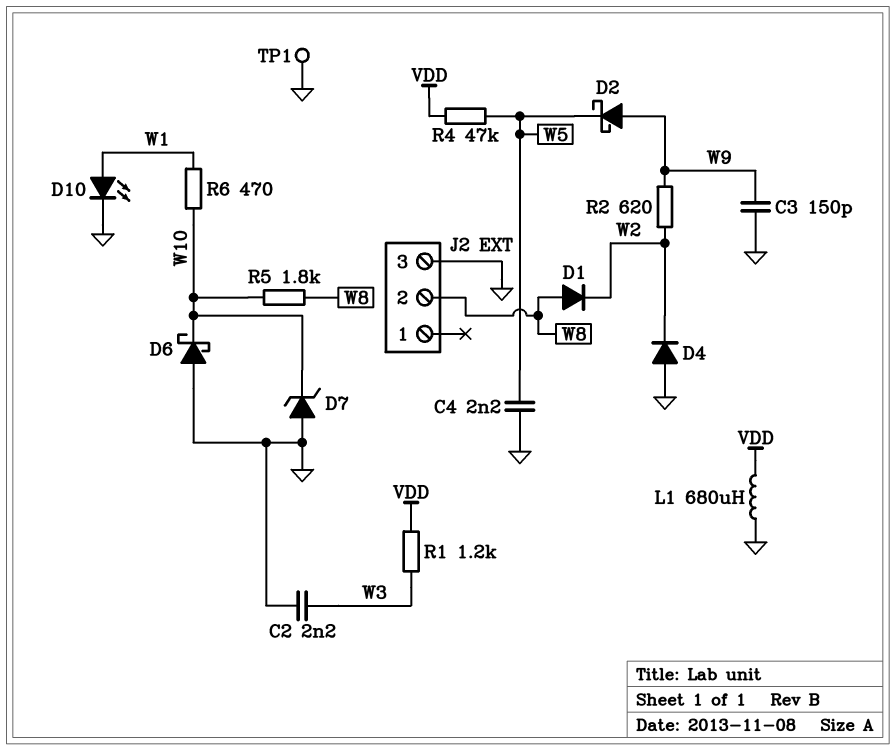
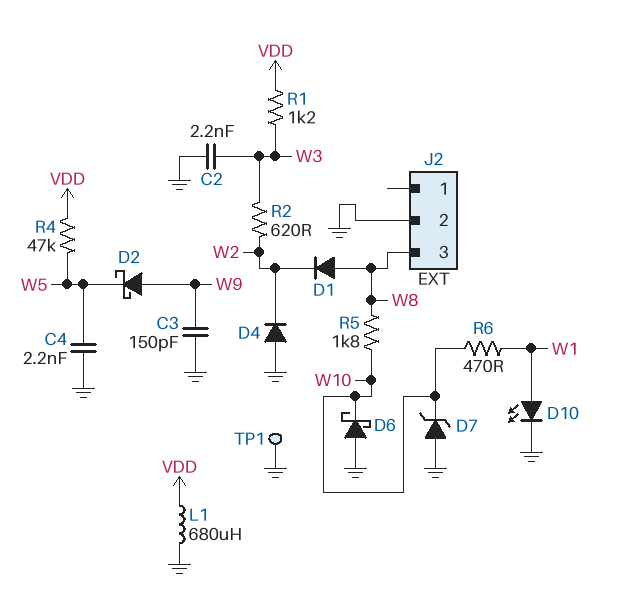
J2 pin 2: W8 -> GND
J2 pin 3: GND -> W8
R2: 620 (W2, W9) -> 620 (W2, W3)

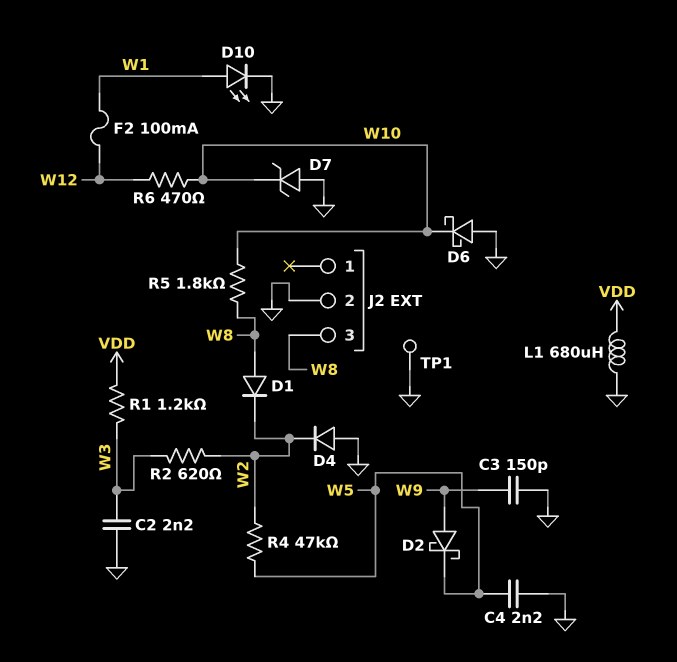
F2: none -> 100mA (W1, W12)
R4: 47k (VDD, W5) -> 47k (W2, W5)
R6: 470 (W1, W10) -> 470 (W10, W12)

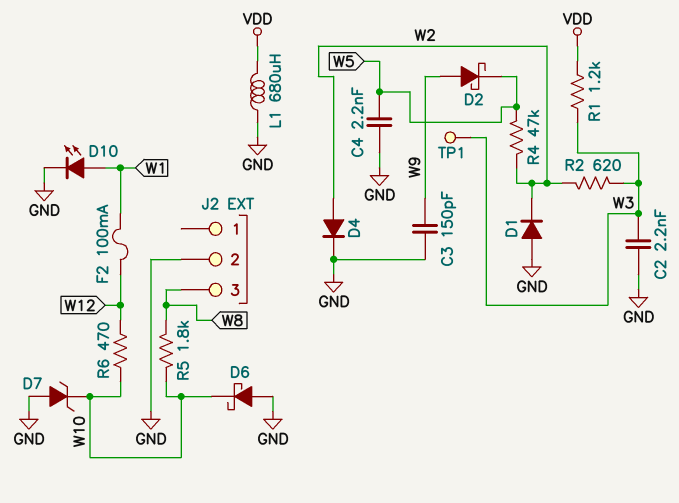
D1: diode (A W8, K W2) -> diode (A GND, K W2)
D4: diode (A GND, K W2) -> diode (A W2, K GND)
TP1: test point (GND) -> test point (W3)

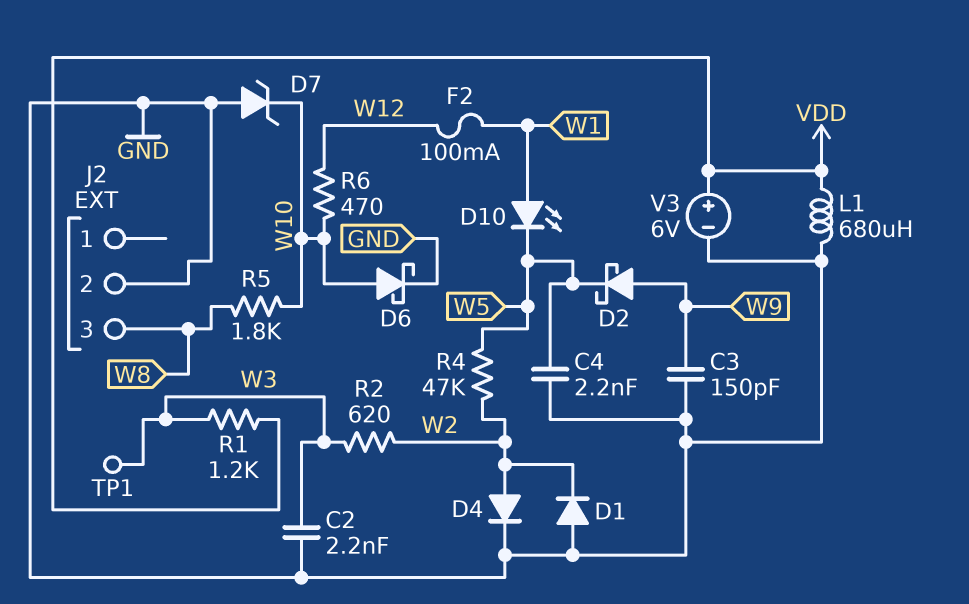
D6: schottky (A GND, K W10) -> schottky (A W10, K GND)
D10: LED (A W1, K GND) -> LED (A W1, K W5)
V3: none -> 6V (plus VDD, minus GND)

